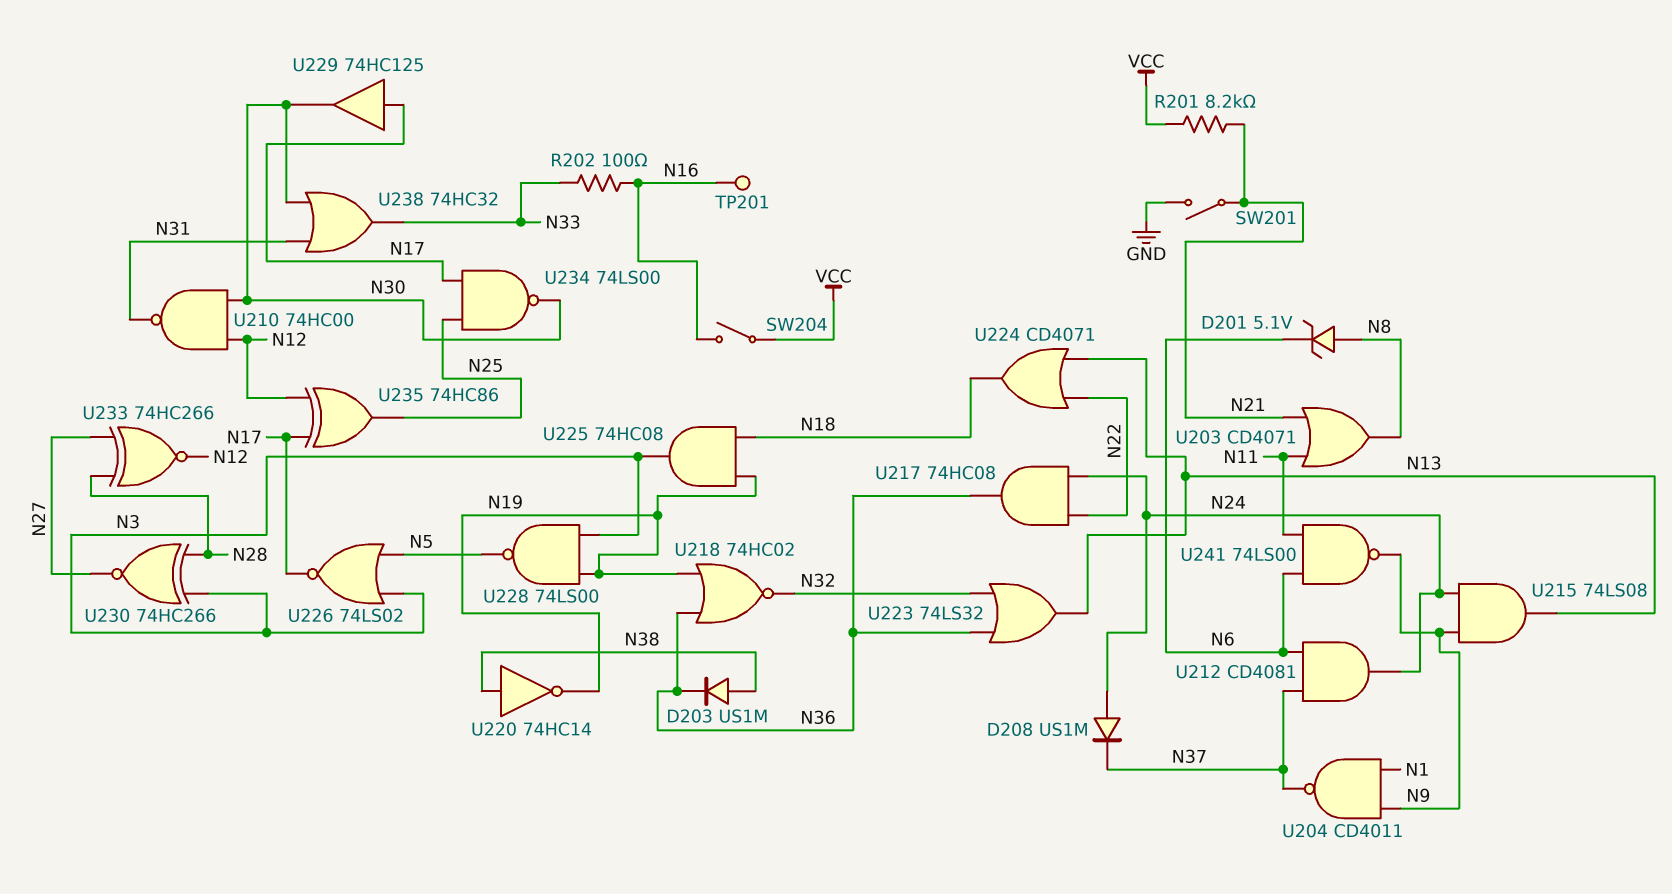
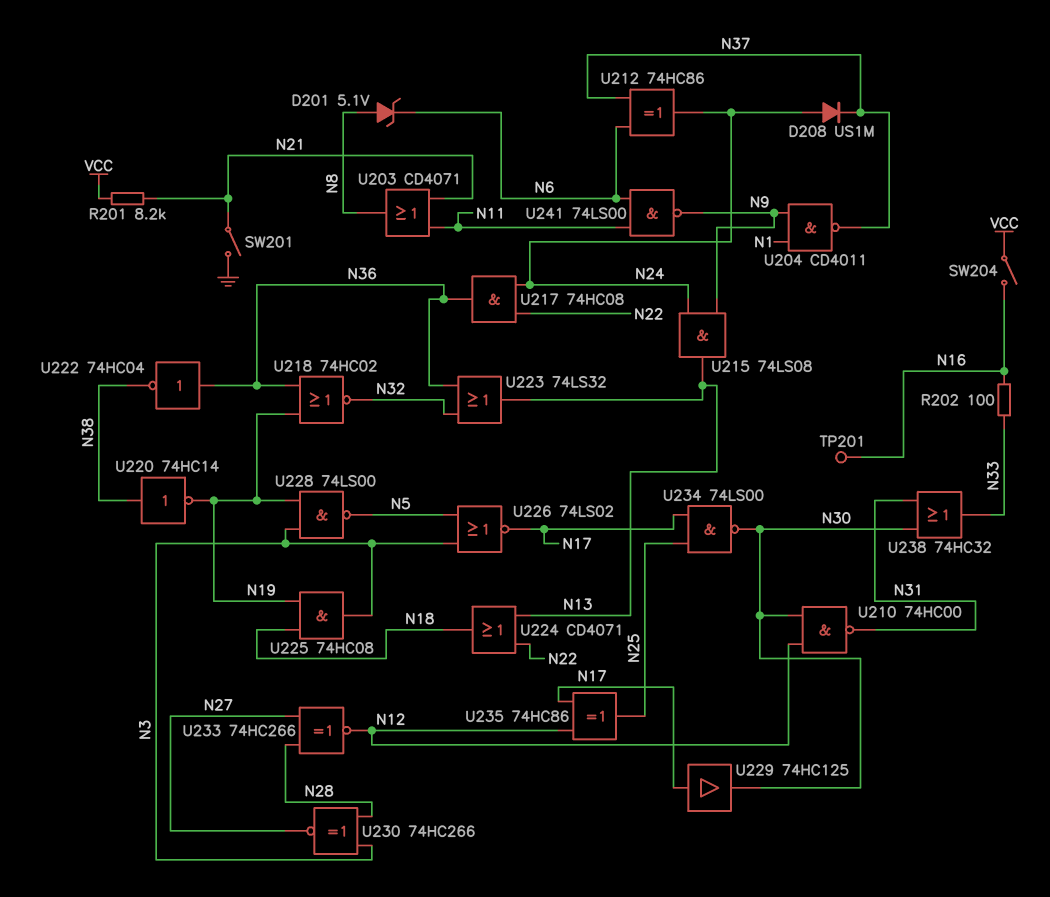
D203: diode US1M (A N38, K N36) -> none
U212: AND CD4081 (in N6, in N37, out N24) -> XOR 74HC86 (in N6, in N37, out N24)
U222: none -> NOT 74HC04 (in N36, out N38)

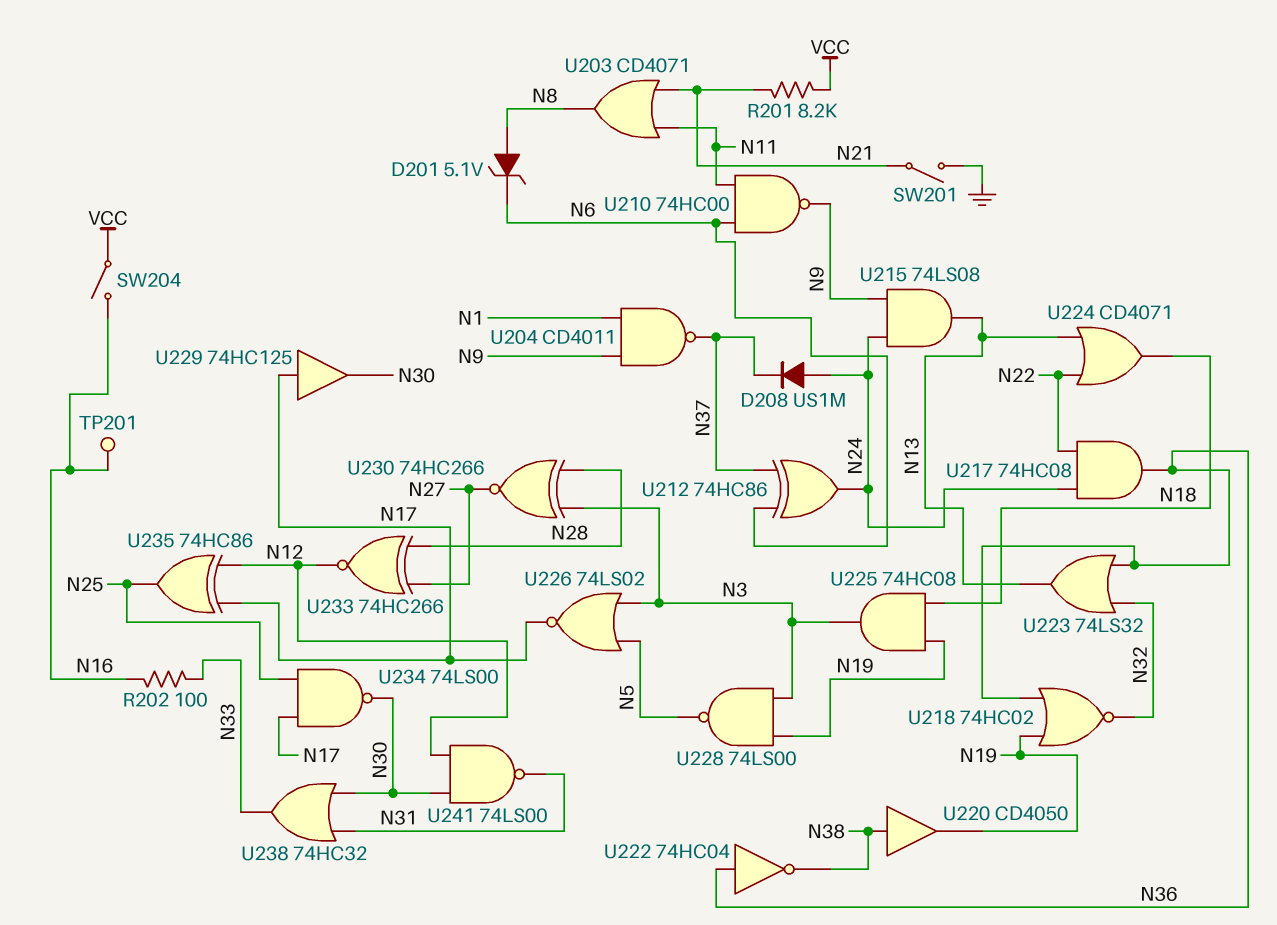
U210: NAND 74HC00 (in N12, in N30, out N31) -> NAND 74HC00 (in N6, in N11, out N9)
U220: NOT 74HC14 (in N38, out N19) -> buffer CD4050 (in N38, out N19)
U241: NAND 74LS00 (in N6, in N11, out N9) -> NAND 74LS00 (in N12, in N30, out N31)

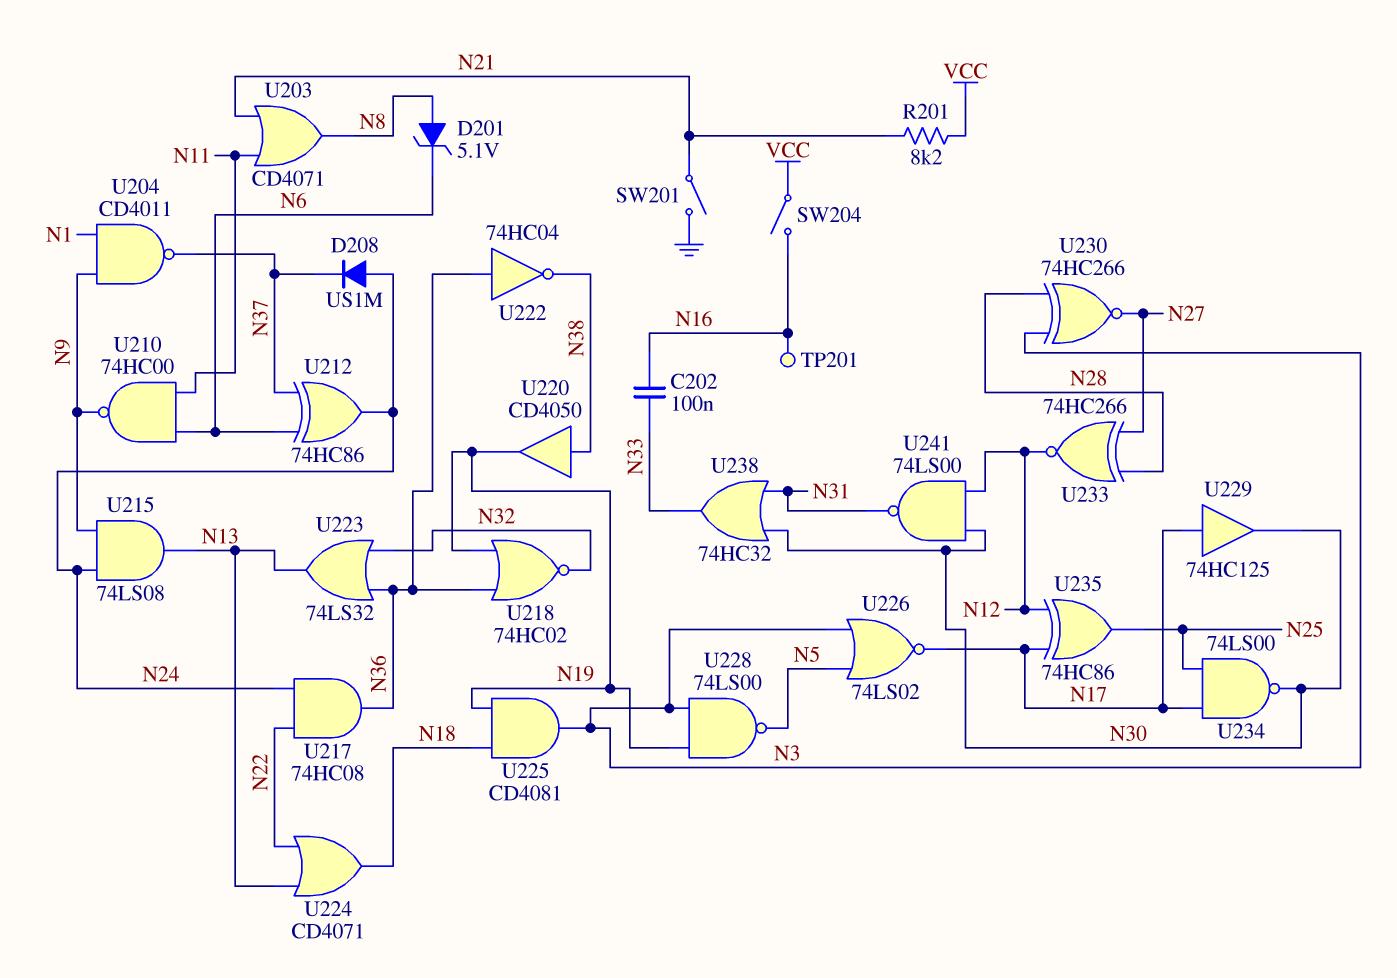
C202: none -> 100nF (N16, N33)
R202: 100 (N16, N33) -> none
U225: AND 74HC08 (in N18, in N19, out N3) -> AND CD4081 (in N18, in N19, out N3)

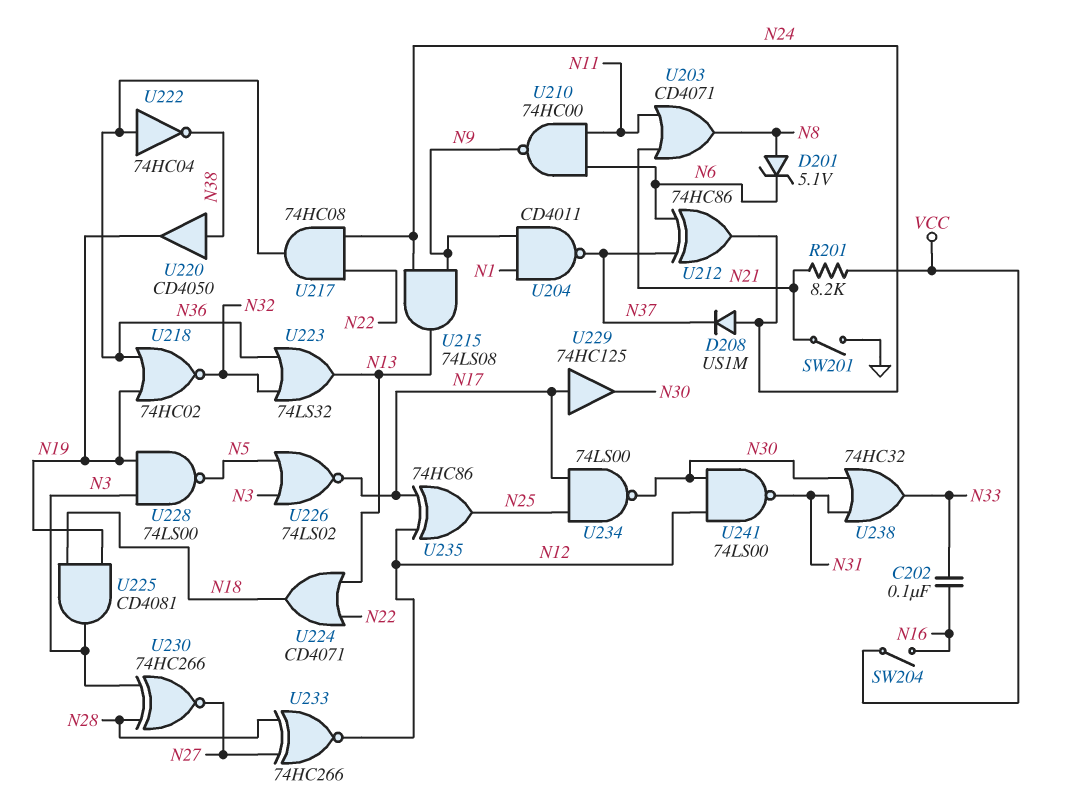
TP201: test point (N16) -> none

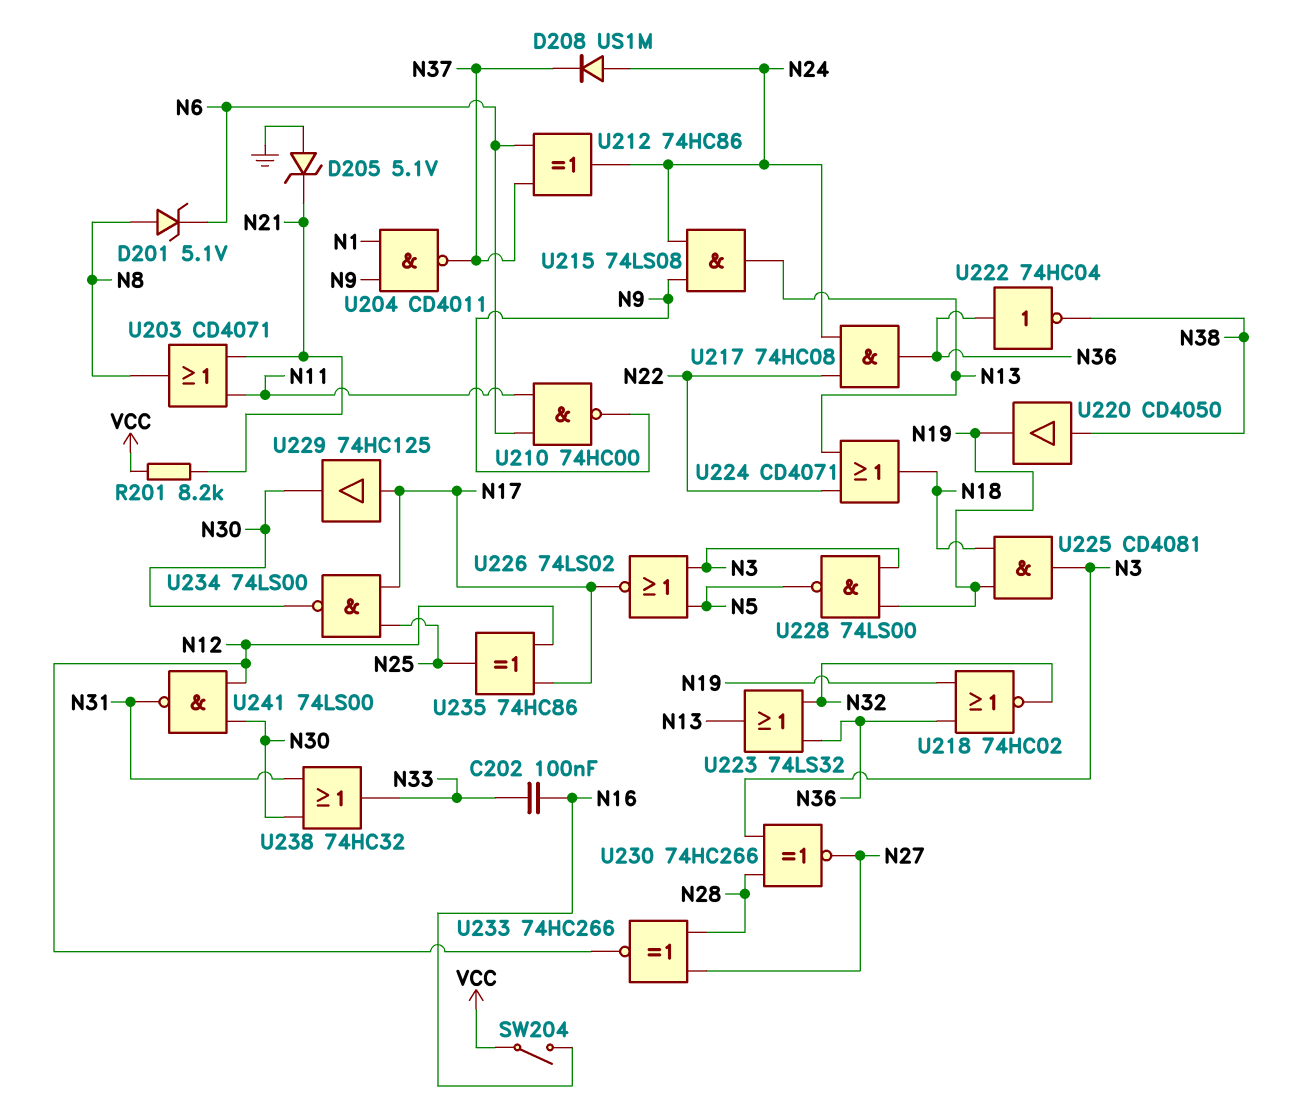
D205: none -> zener 5.1V (A GND, K N21)
SW201: switch (GND, N21) -> none

